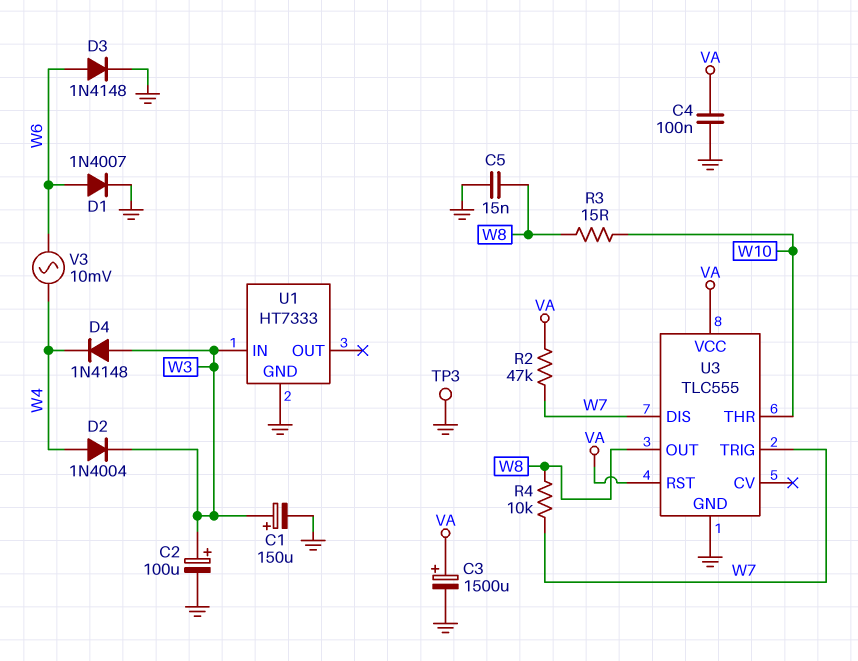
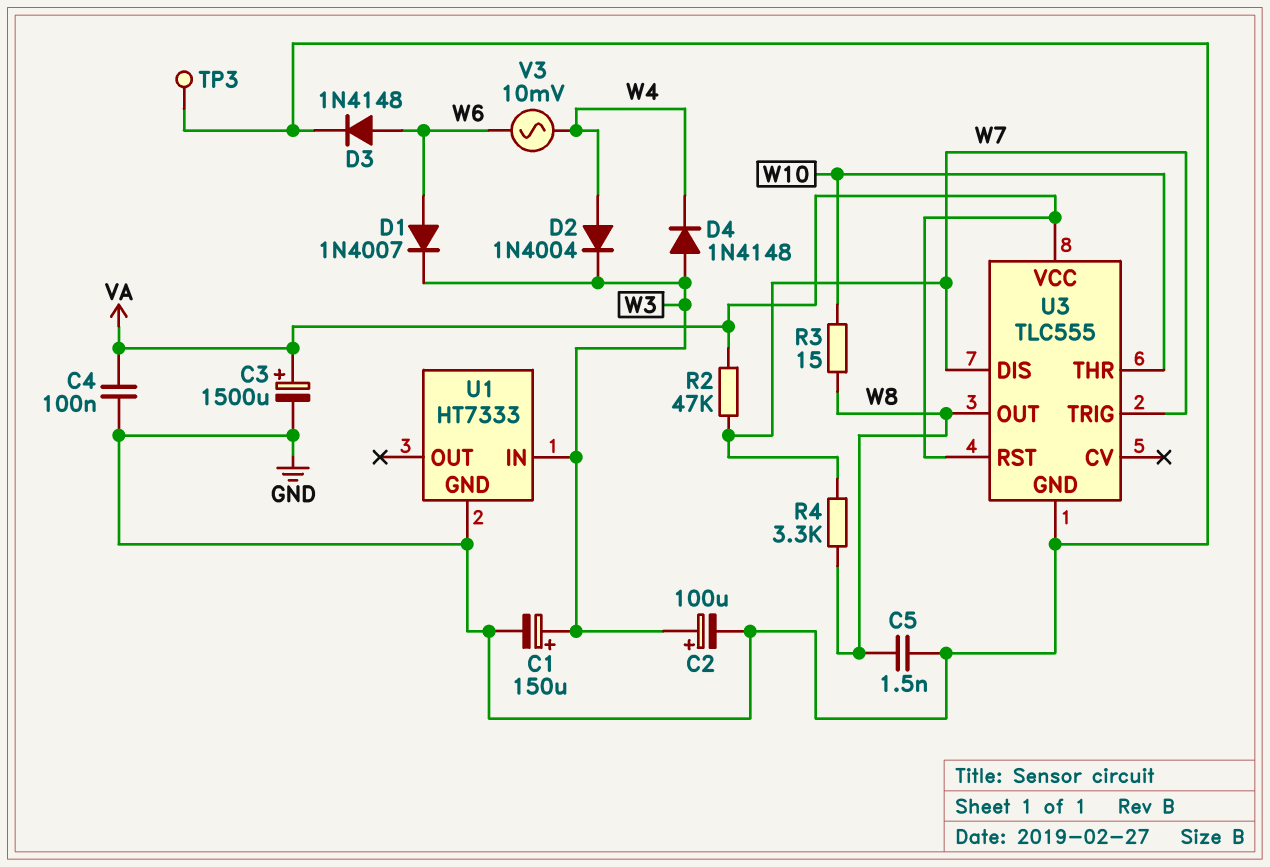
C5: 15nF (GND, W8) -> 1.5nF (GND, W8)
D1: diode 1N4007 (A W6, K GND) -> diode 1N4007 (A W6, K W3)
R4: 10k (W7, W8) -> 3.3k (W7, W8)

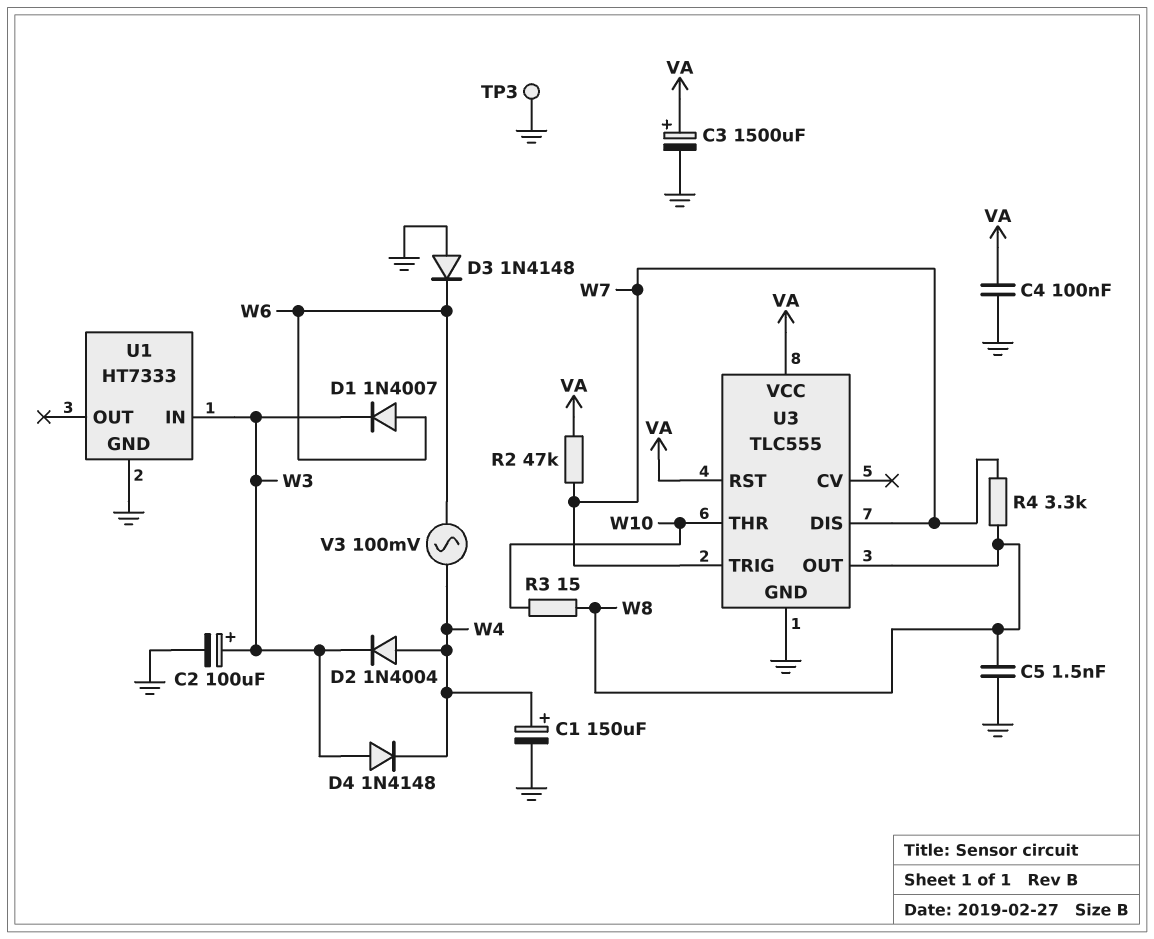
C1: 150uF (plus W3, minus GND) -> 150uF (plus W4, minus GND)
D3: diode 1N4148 (A W6, K GND) -> diode 1N4148 (A GND, K W6)
V3: AC 10mV (W4, W6) -> AC 100mV (W4, W6)

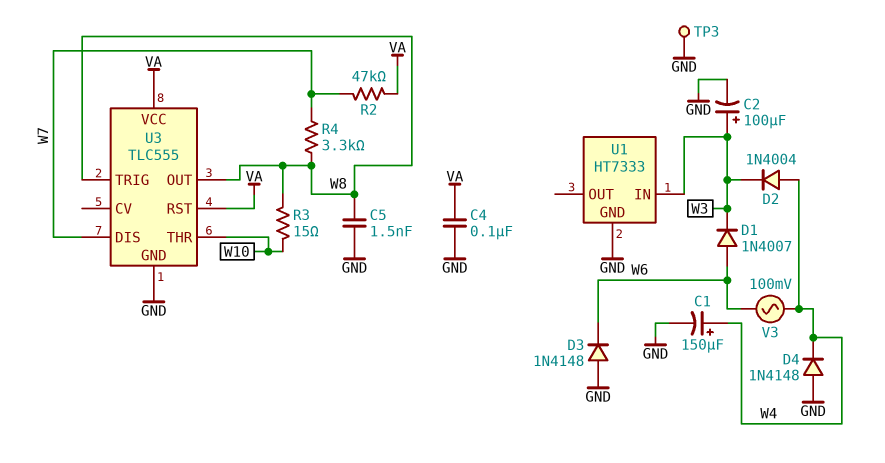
C3: 1500uF (plus VA, minus GND) -> none
D4: diode 1N4148 (A W3, K W4) -> diode 1N4148 (A GND, K W4)
U3 pin TRIG: W7 -> W8

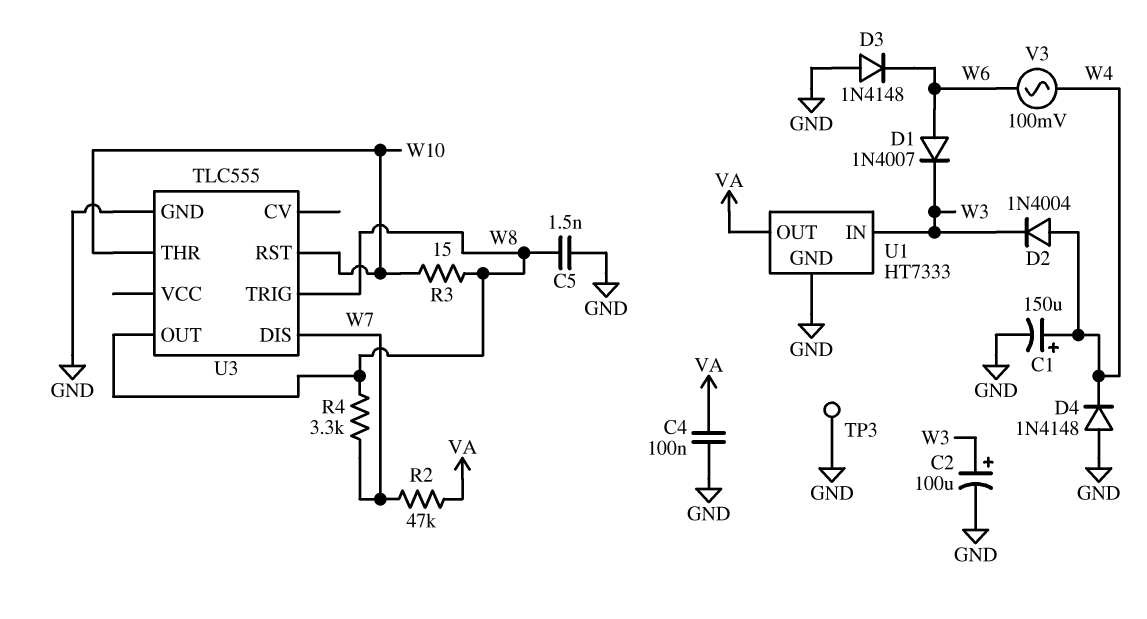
U1 pin OUT: none -> VA
U3 pin RST: VA -> W10
U3 pin VCC: VA -> none

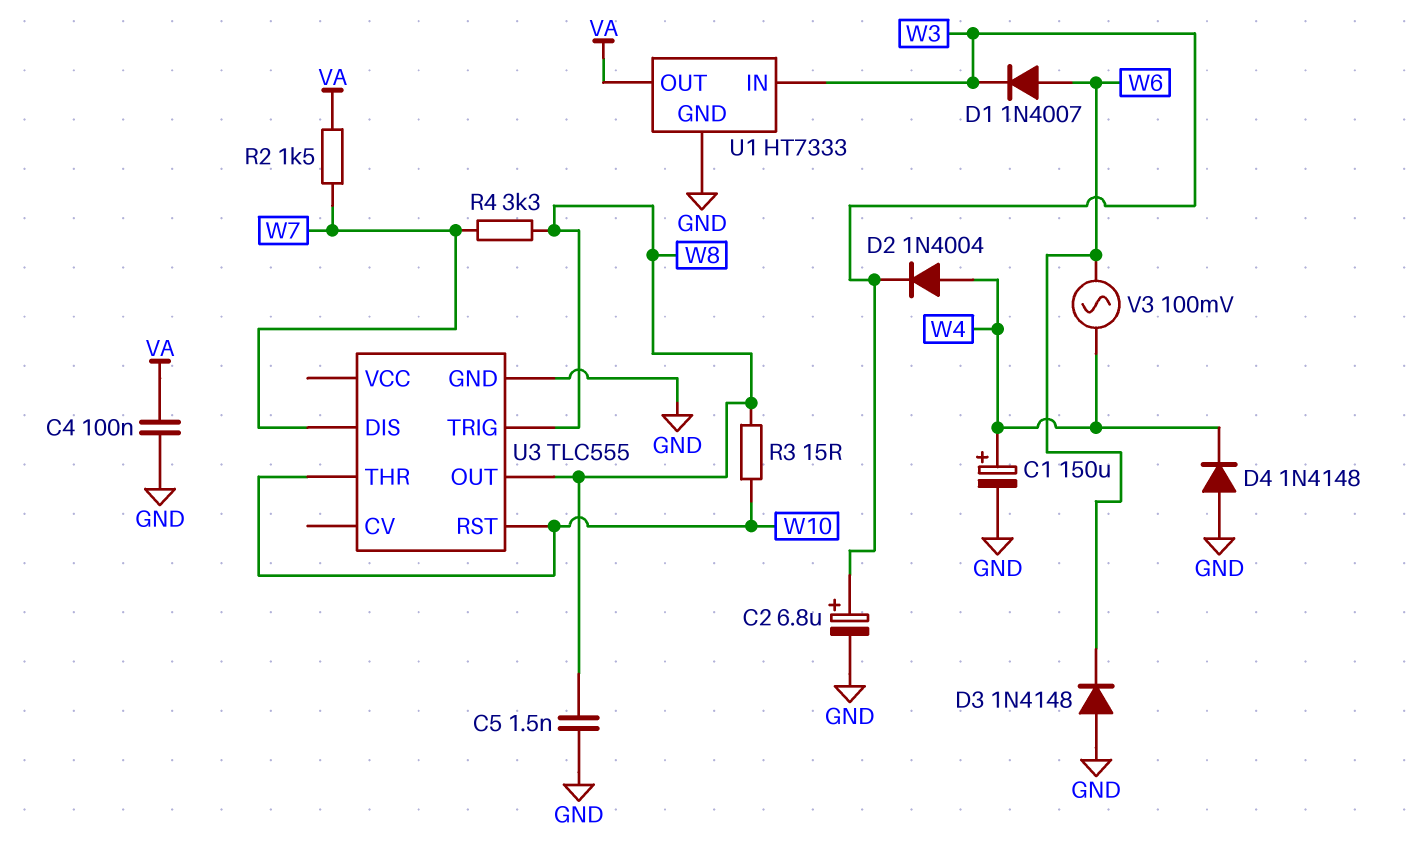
C2: 100uF (plus W3, minus GND) -> 6.8uF (plus W3, minus GND)
R2: 47k (VA, W7) -> 1.5k (VA, W7)
TP3: test point (GND) -> none

